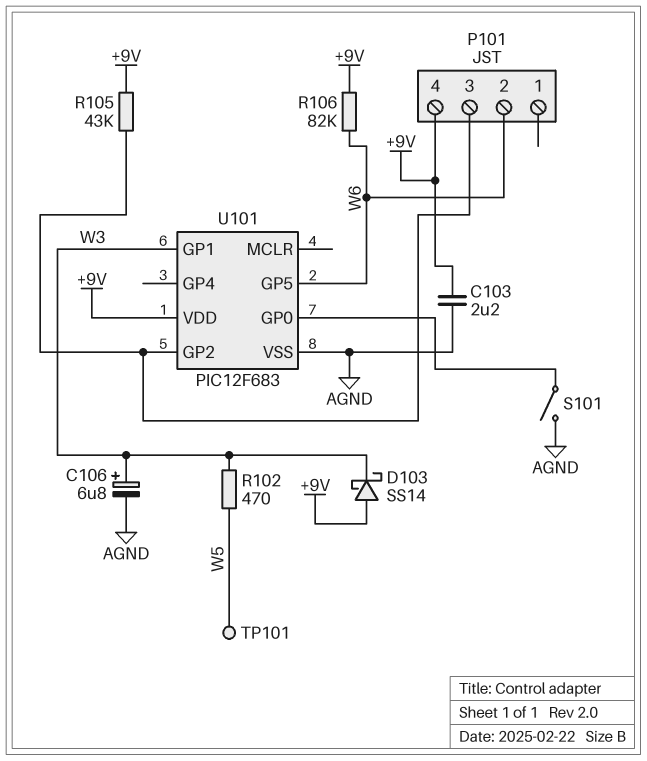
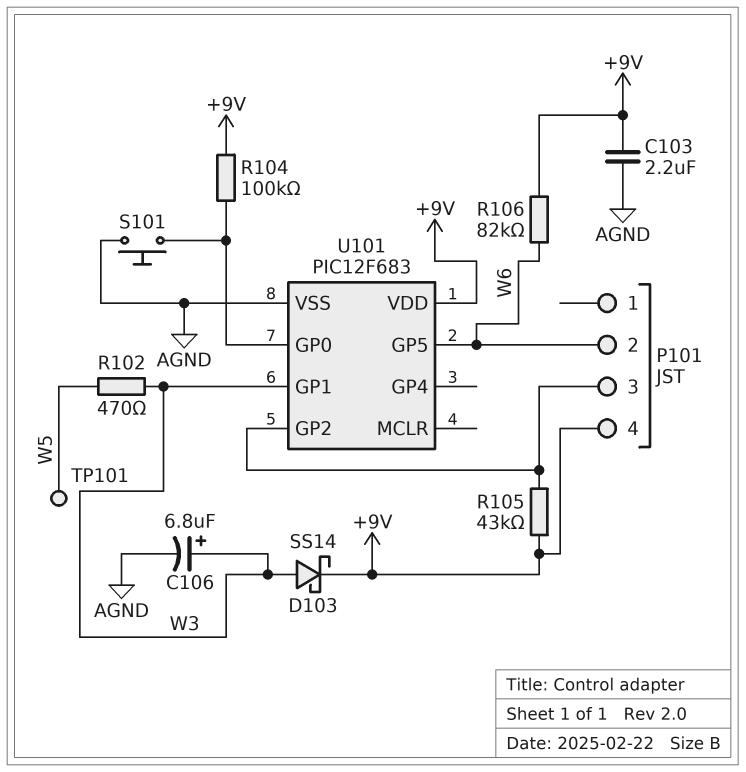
D103: schottky SS14 (A +9V, K W3) -> schottky SS14 (A W3, K +9V)
R104: none -> 100k (+9V, U101/GP0)
S101: switch (AGND, U101/GP0) -> button (AGND, U101/GP0)

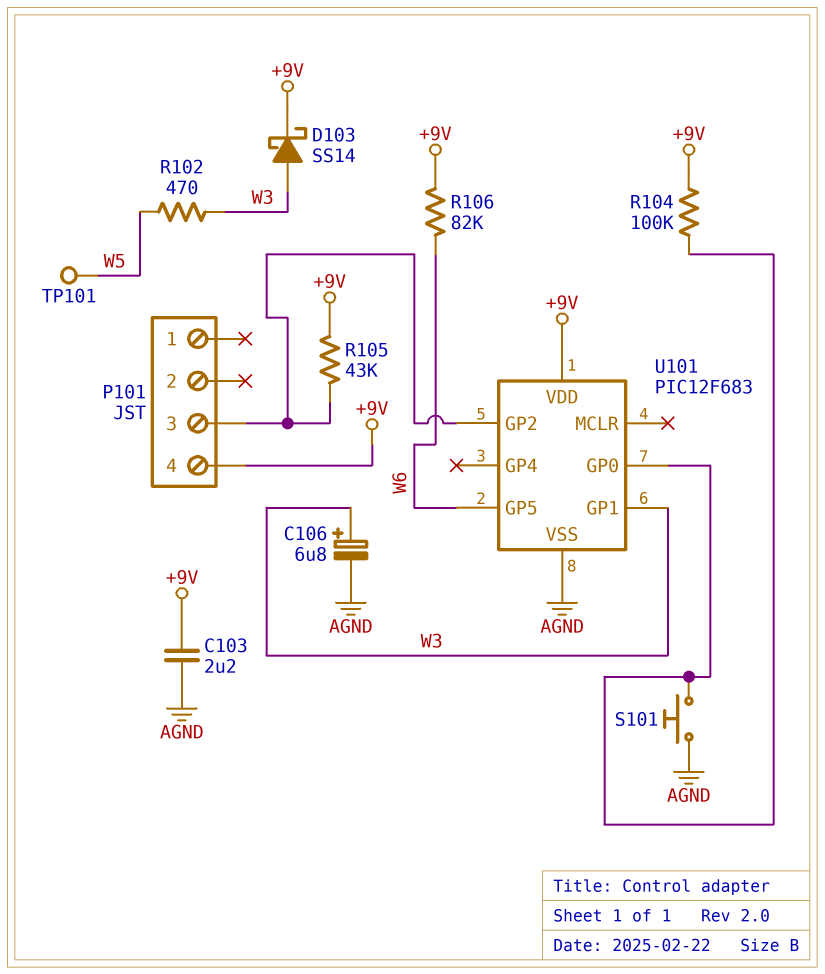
P101 pin 2: W6 -> none

